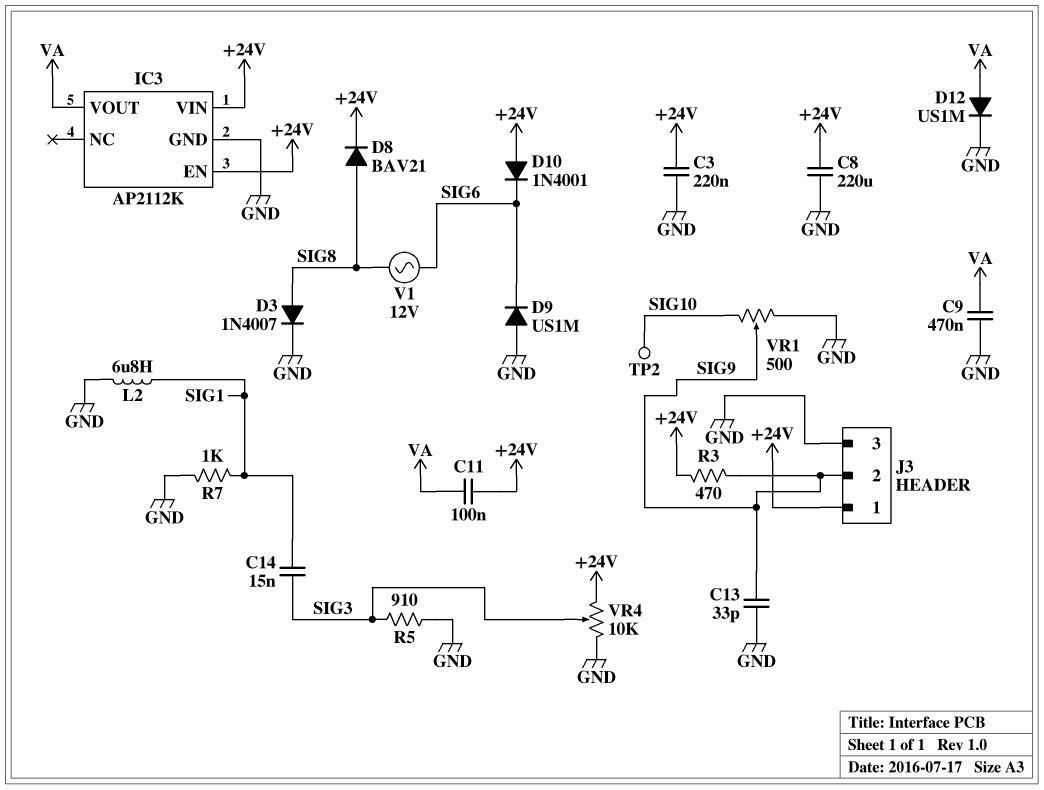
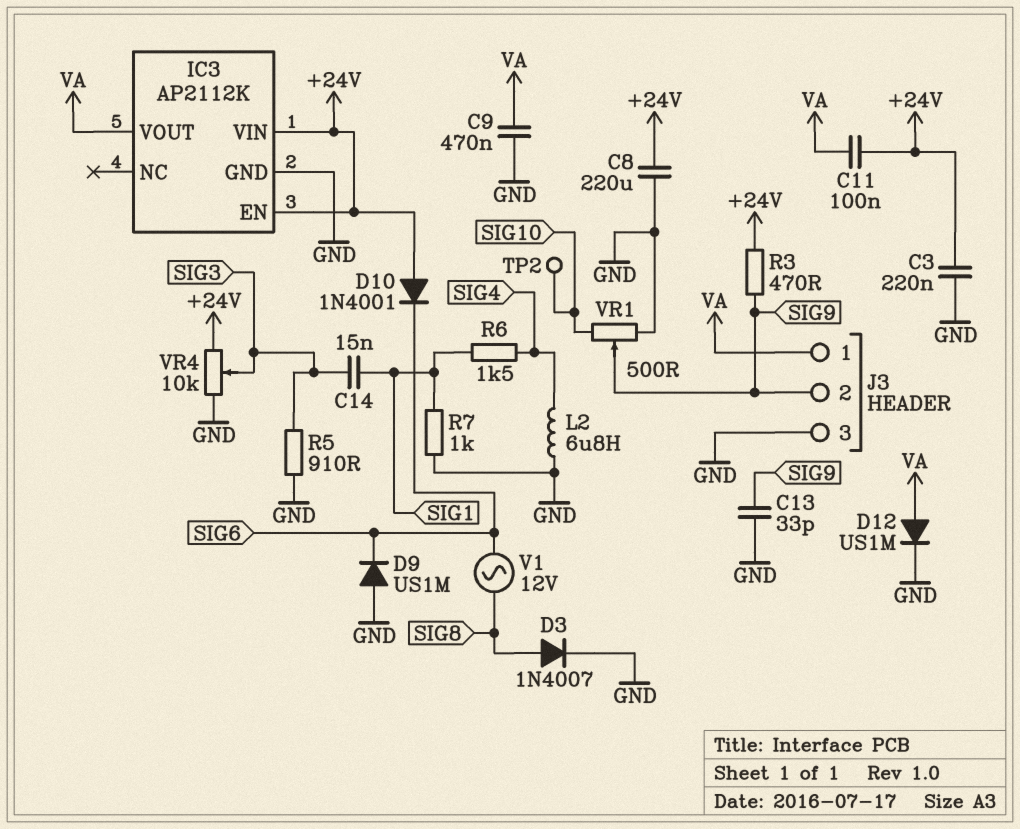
D8: diode BAV21 (A SIG8, K +24V) -> none
J3 pin 1: +24V -> VA
L2: 6.8uH (GND, SIG1) -> 6.8uH (GND, SIG4)
R6: none -> 1.5k (SIG1, SIG4)

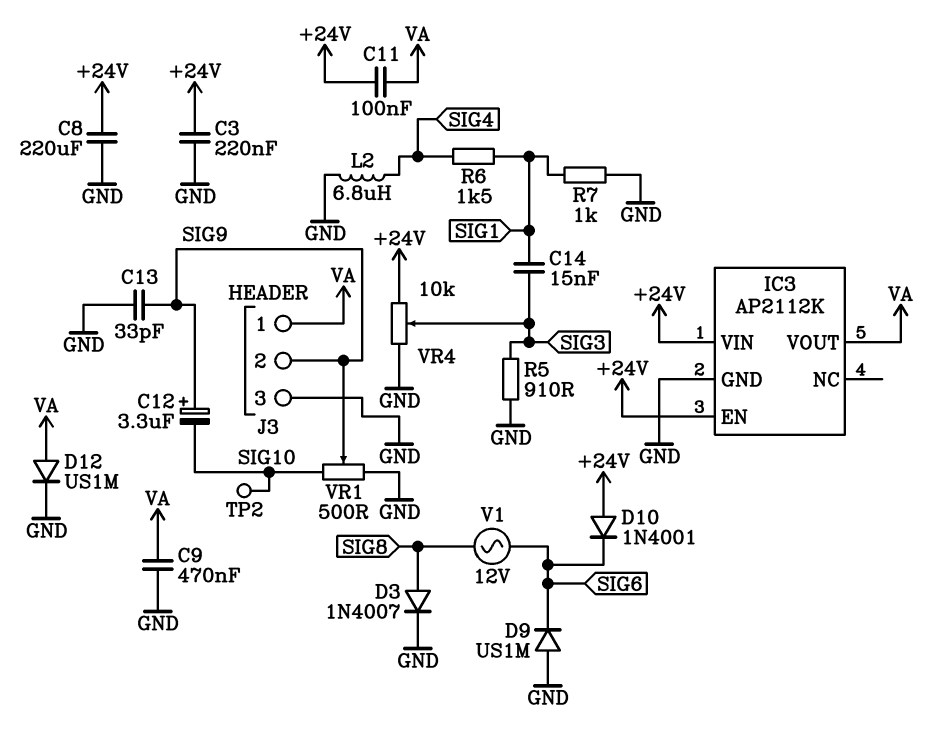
C12: none -> 3.3uF (plus SIG9, minus SIG10)
R3: 470 (+24V, SIG9) -> none

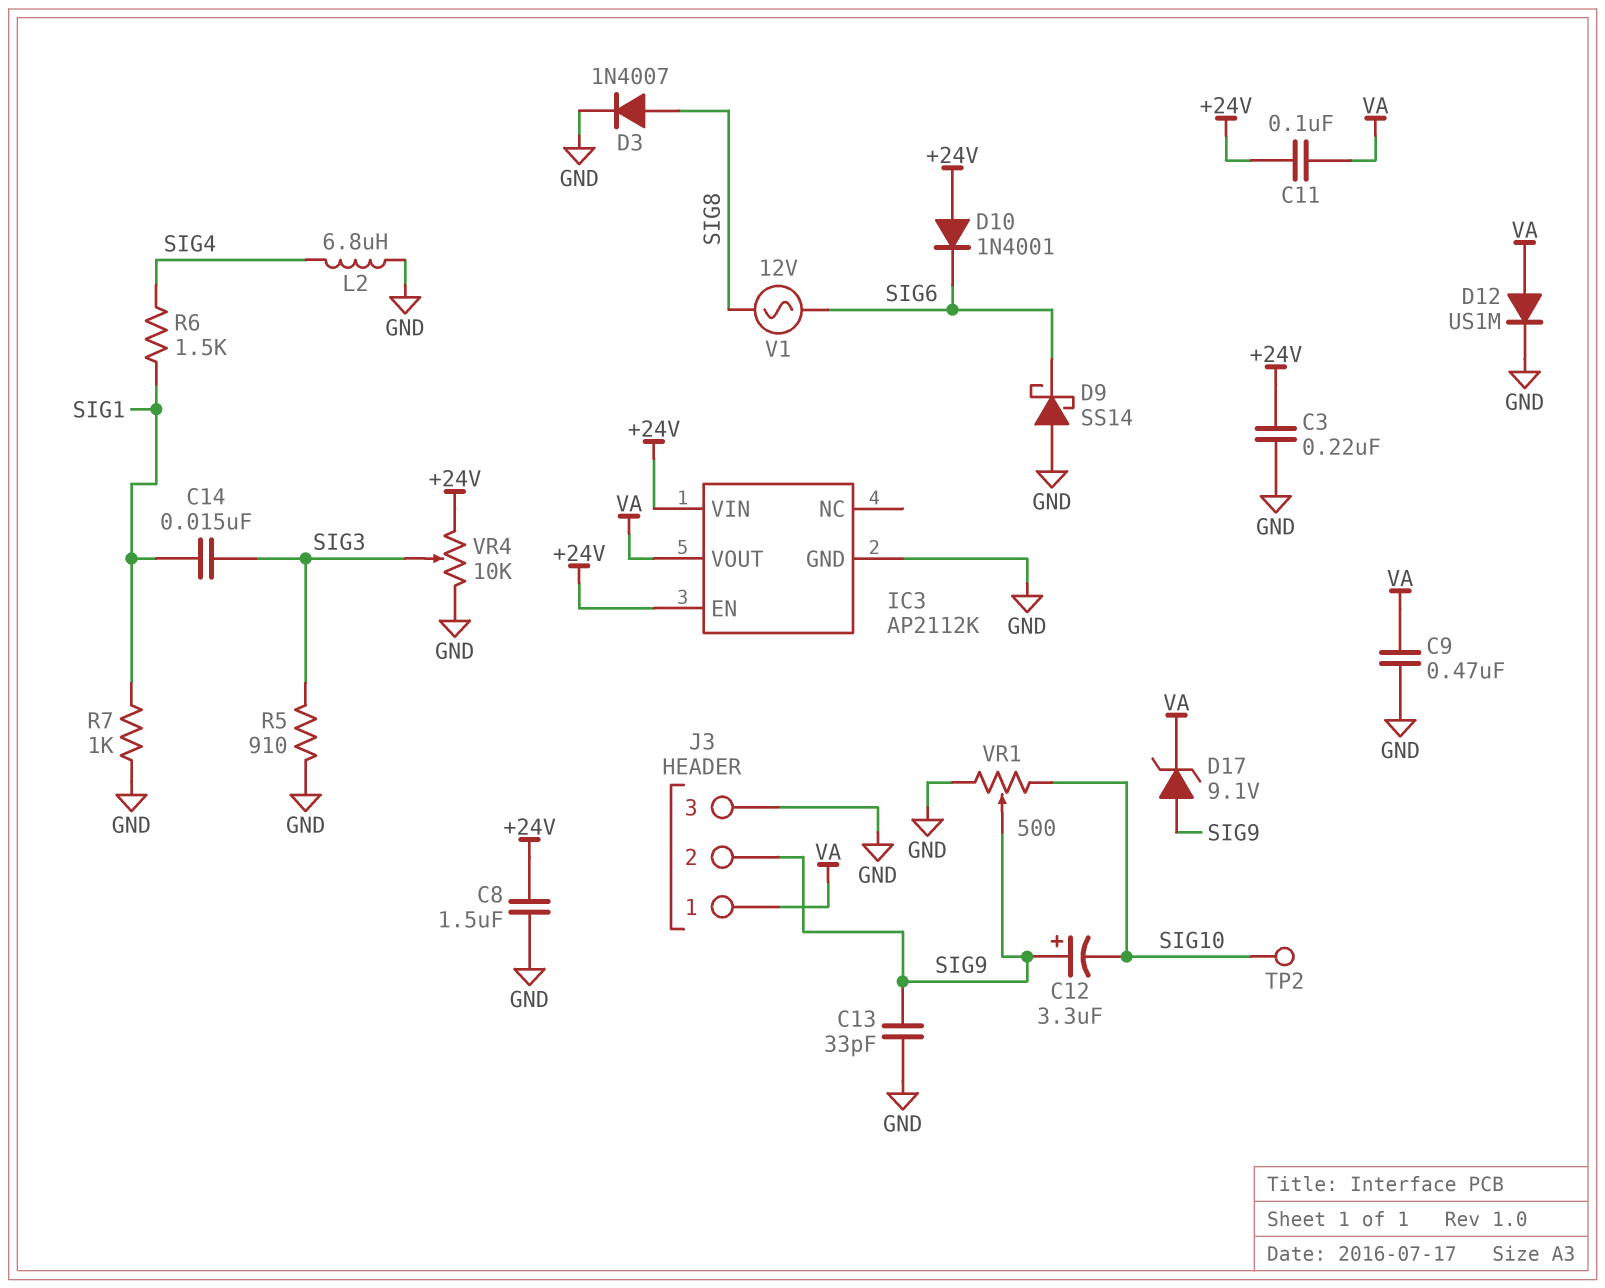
C8: 220uF (+24V, GND) -> 1.5uF (+24V, GND)
D9: diode US1M (A GND, K SIG6) -> schottky SS14 (A GND, K SIG6)
D17: none -> zener 9.1V (A SIG9, K VA)

